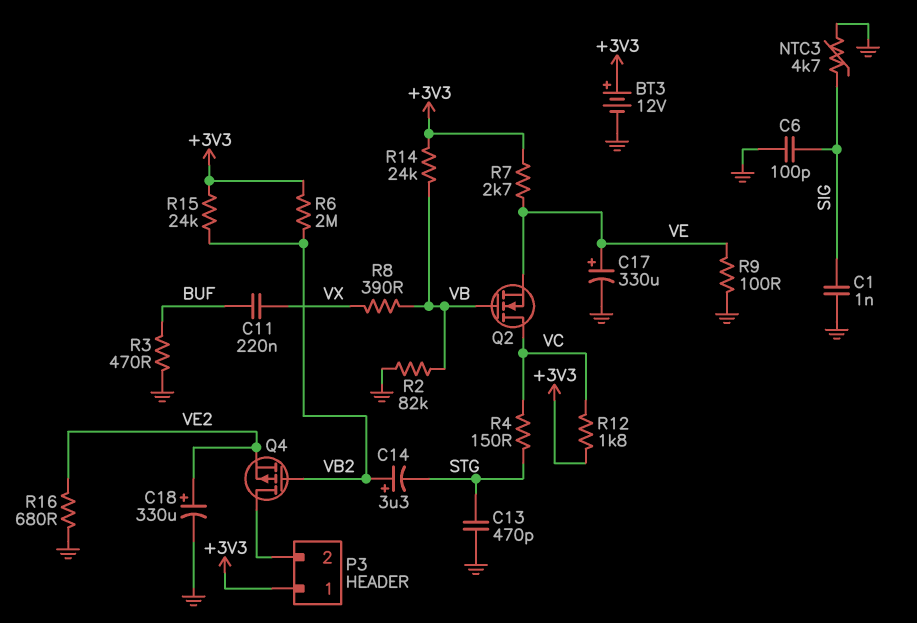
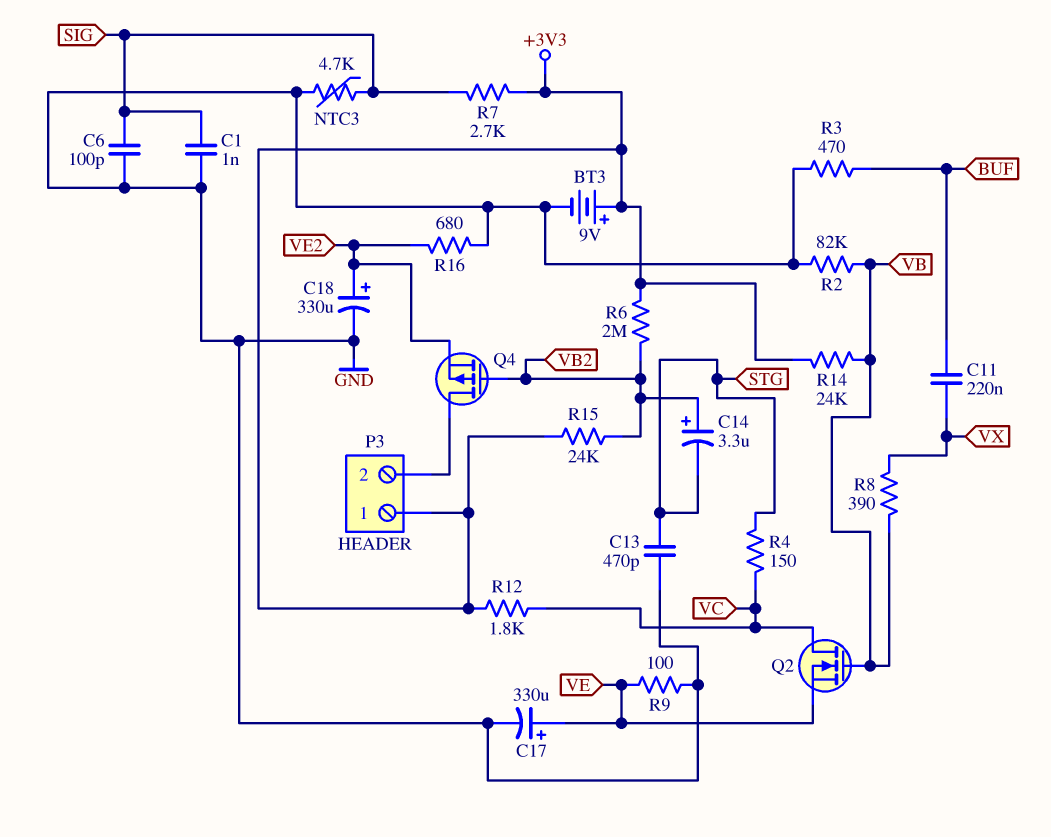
BT3: 12V (plus +3V3, minus GND) -> 9V (plus +3V3, minus GND)
R7: 2.7k (+3V3, VE) -> 2.7k (+3V3, SIG)

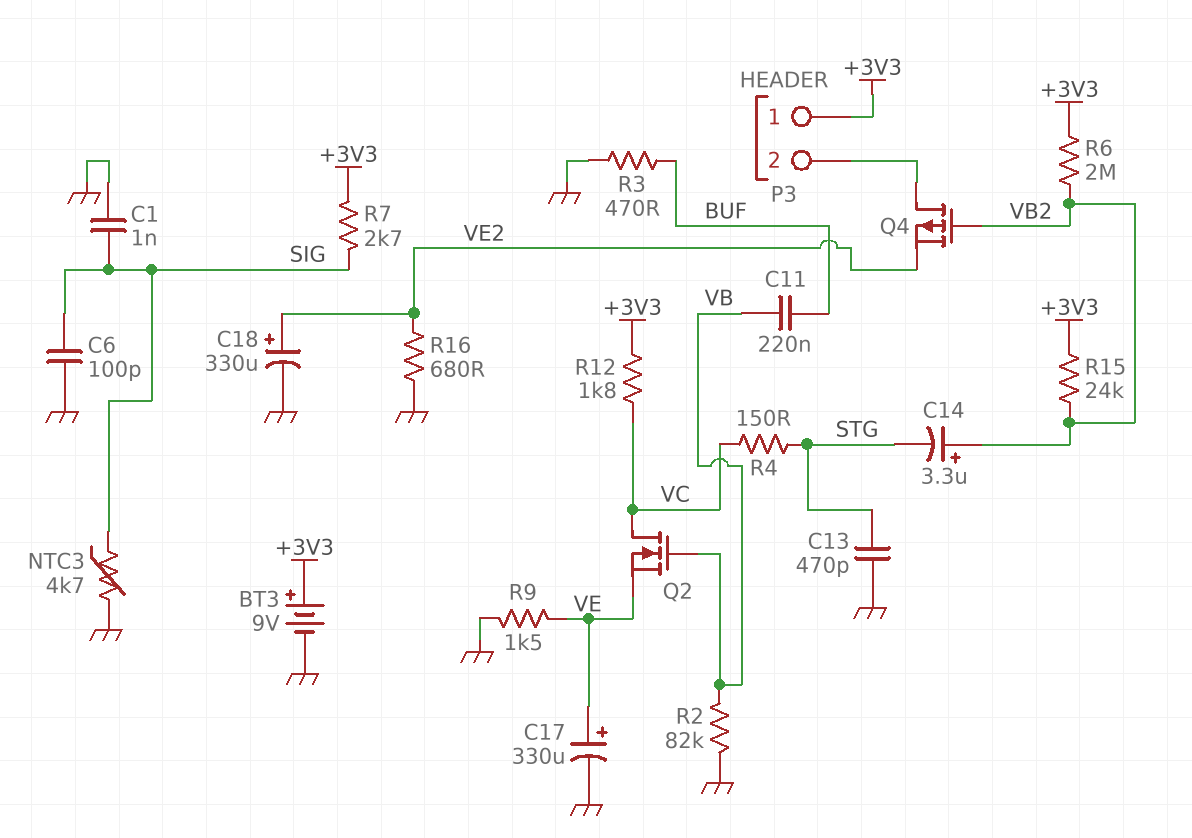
C11: 220nF (BUF, VX) -> 220nF (BUF, VB)
R8: 390 (VB, VX) -> none
R9: 100 (GND, VE) -> 1.5k (GND, VE)
R14: 24k (+3V3, VB) -> none

